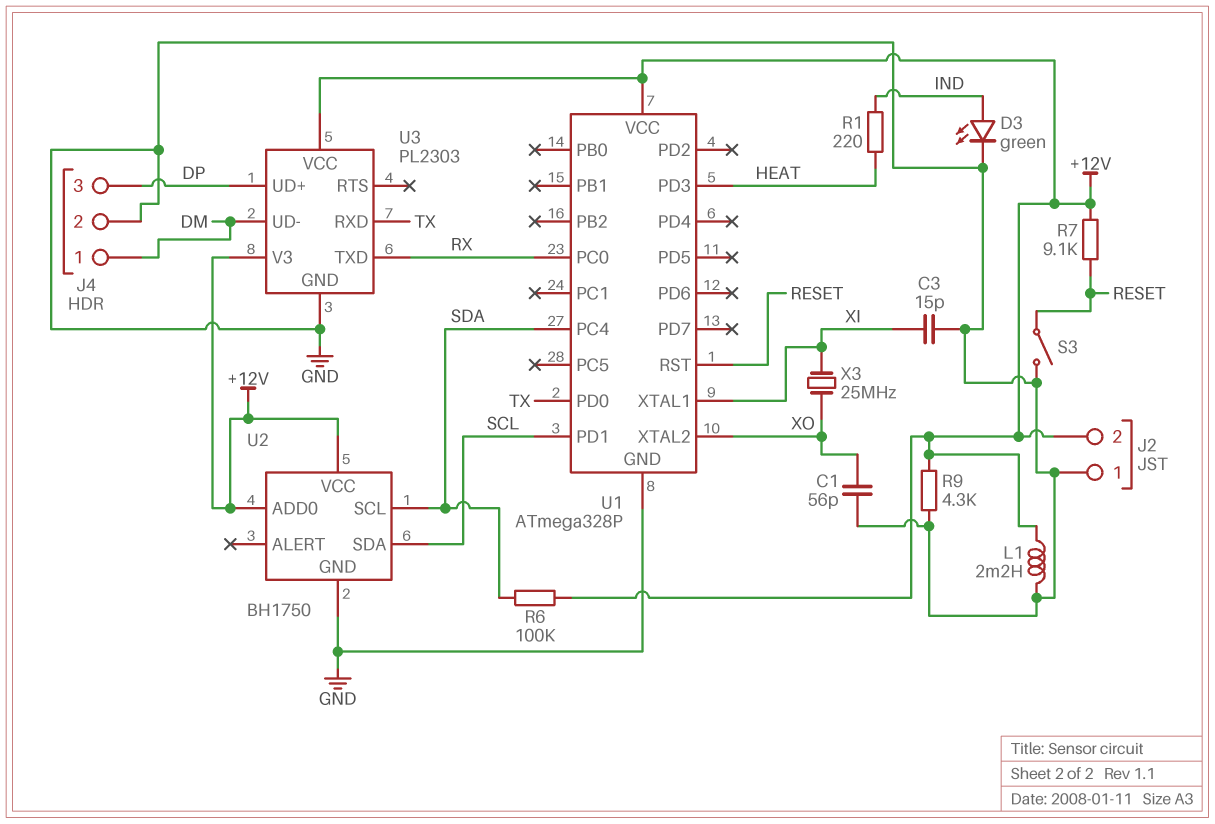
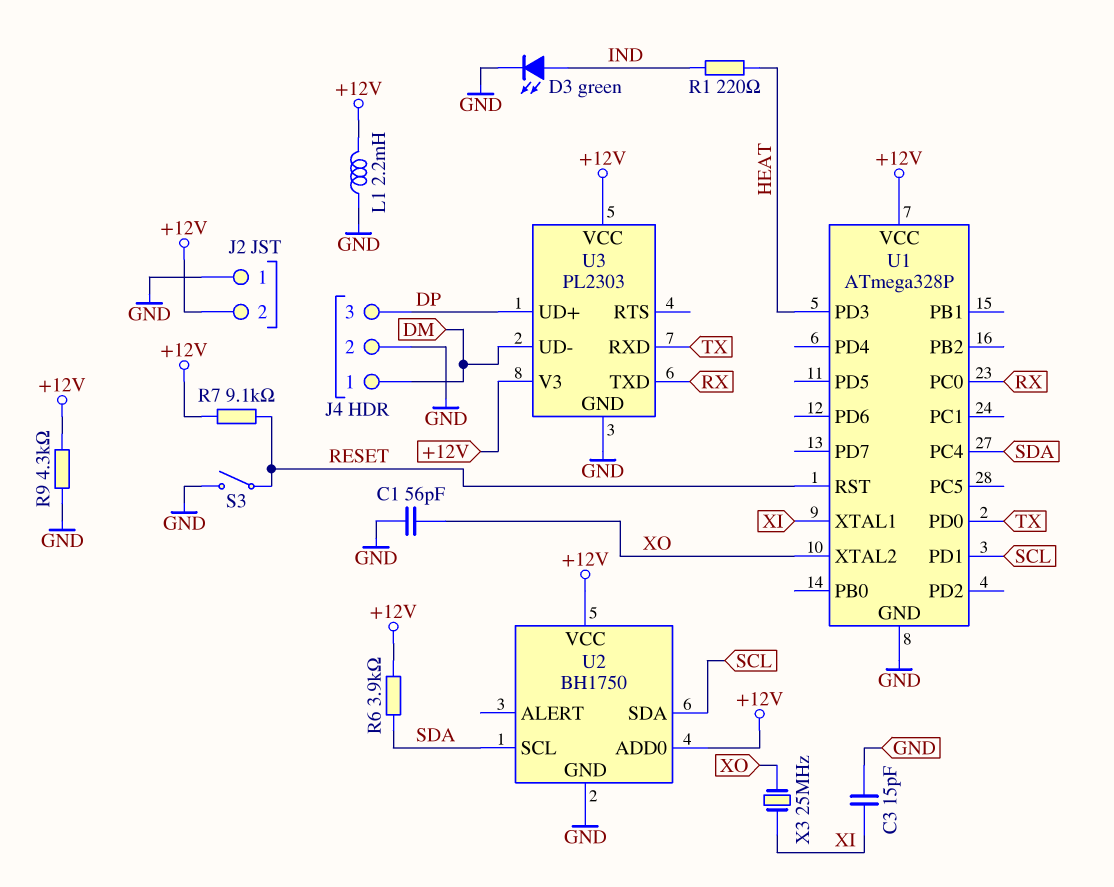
R6: 100k (+12V, SDA) -> 3.9k (+12V, SDA)

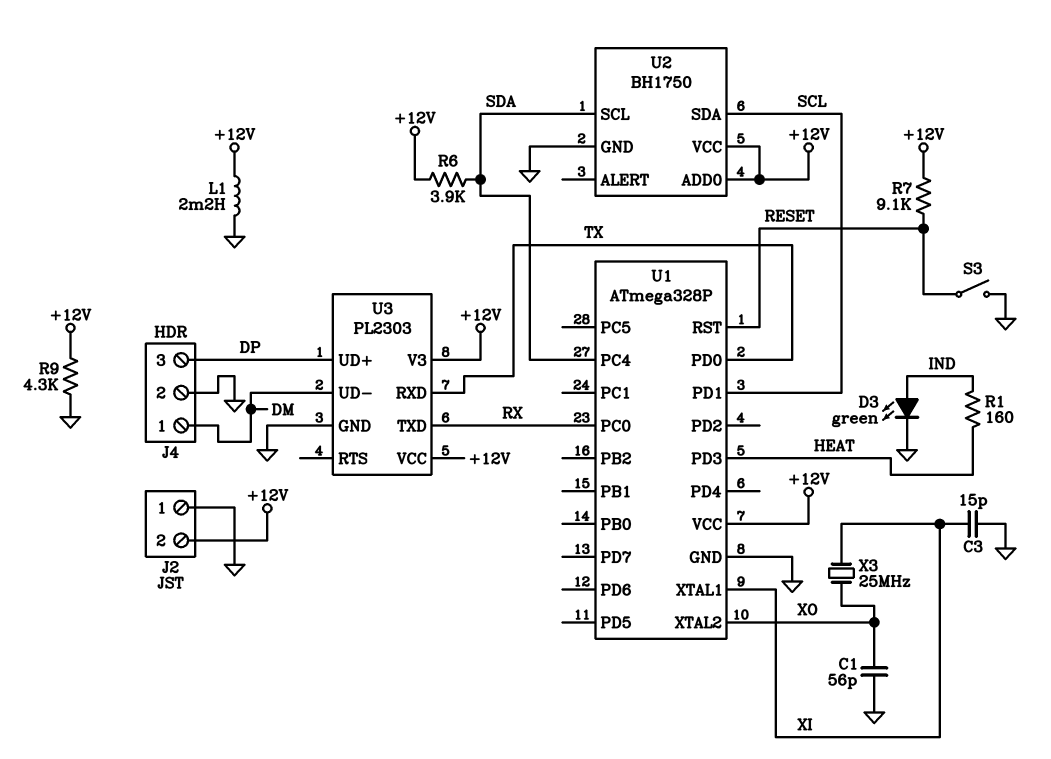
R1: 220 (HEAT, IND) -> 160 (HEAT, IND)

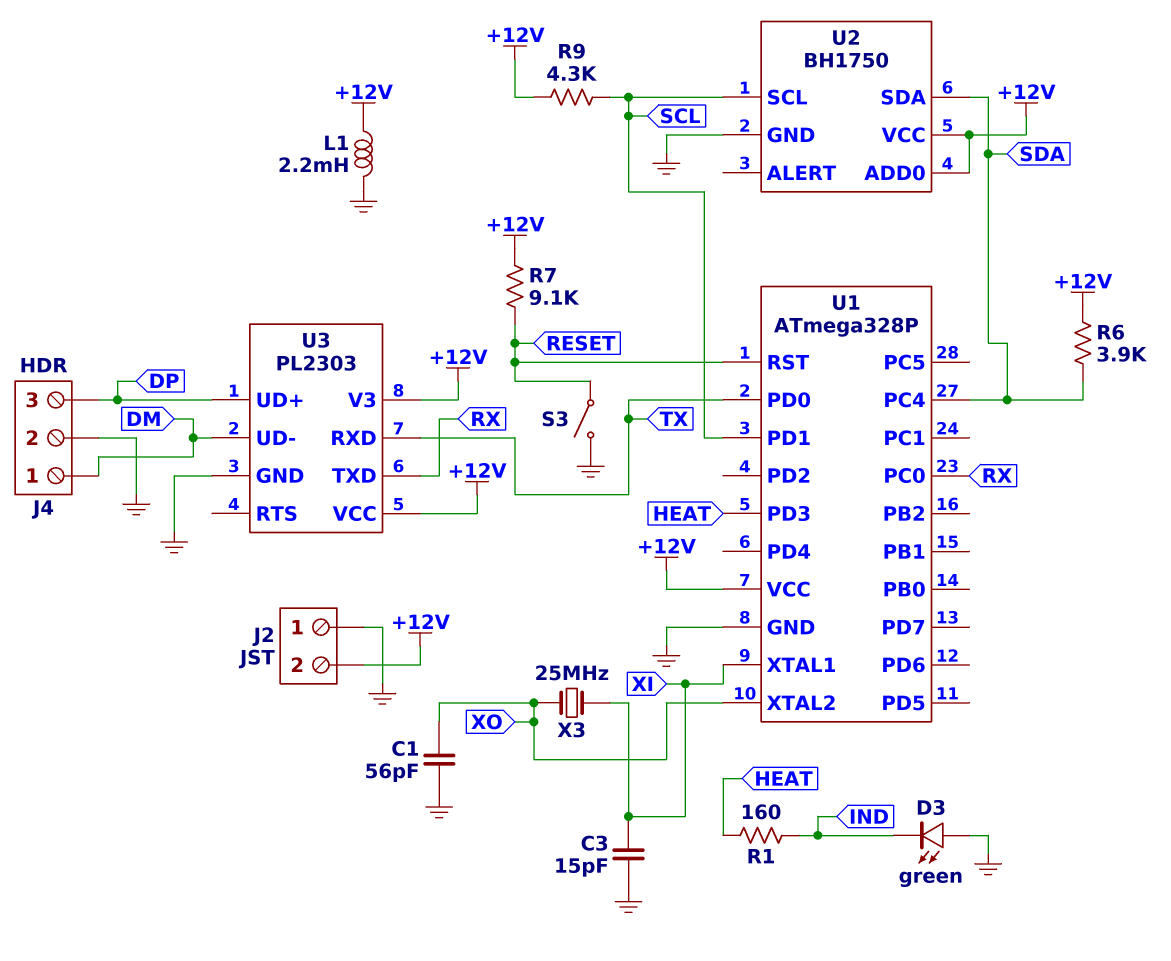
D3: LED green (A IND, K GND) -> LED green (A GND, K IND)
R9: 4.3k (+12V, GND) -> 4.3k (+12V, SCL)
U2 pin SCL: SDA -> SCL
U2 pin SDA: SCL -> SDA

